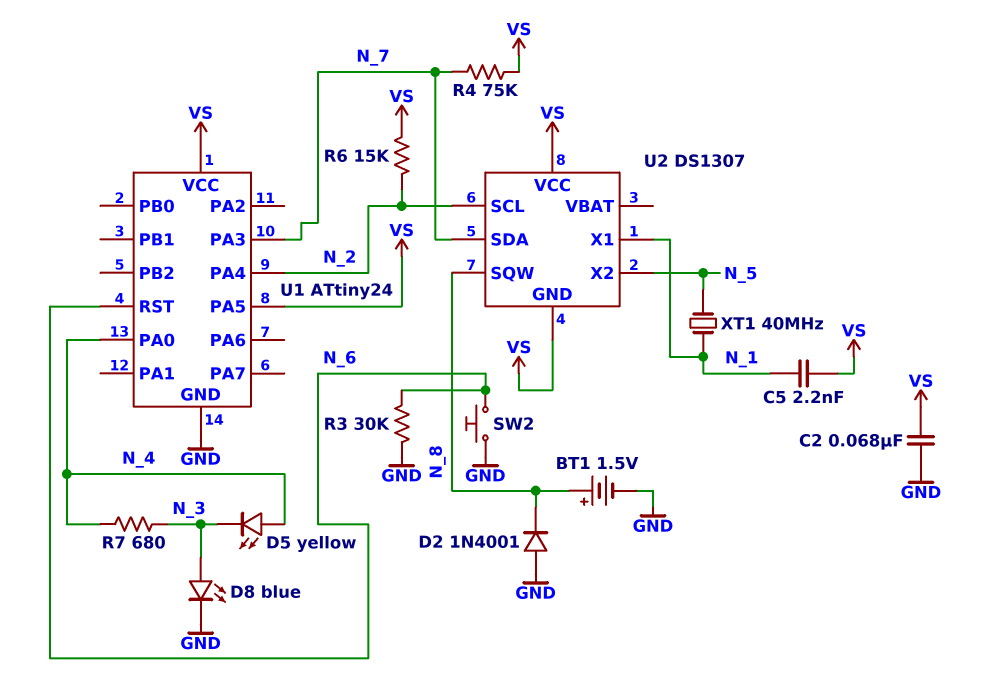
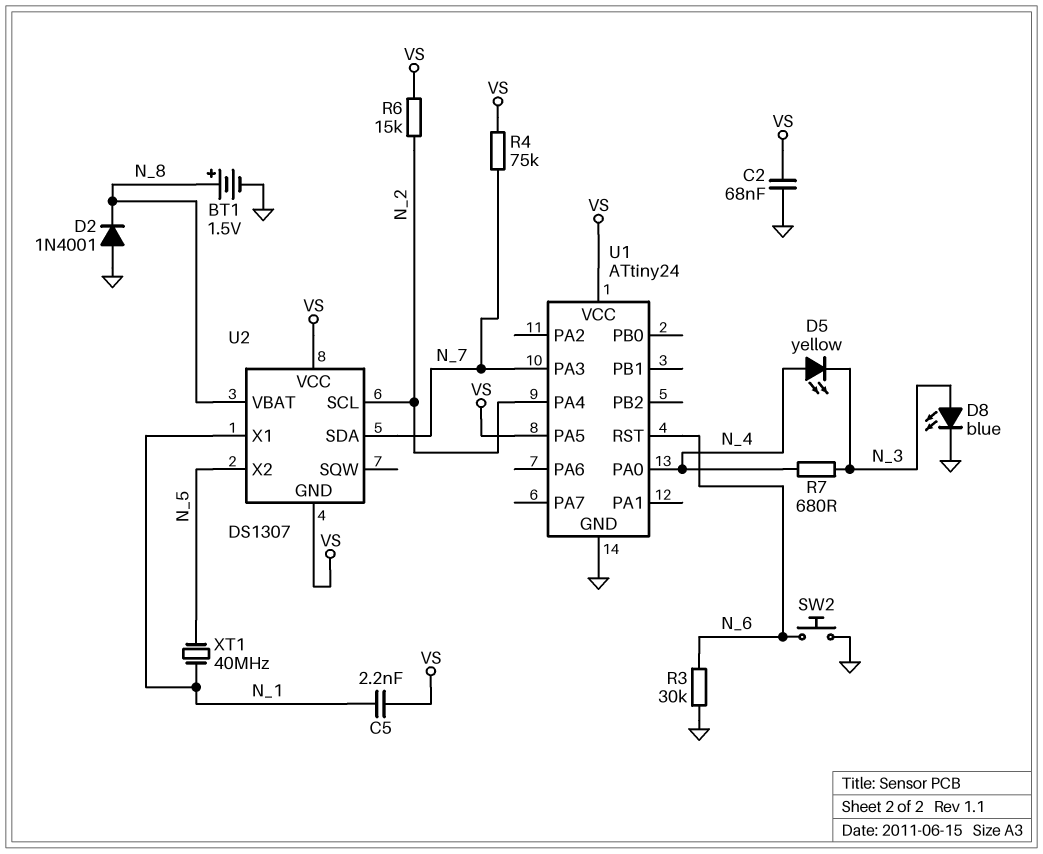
U2 pin SQW: N_8 -> none
U2 pin VBAT: none -> N_8

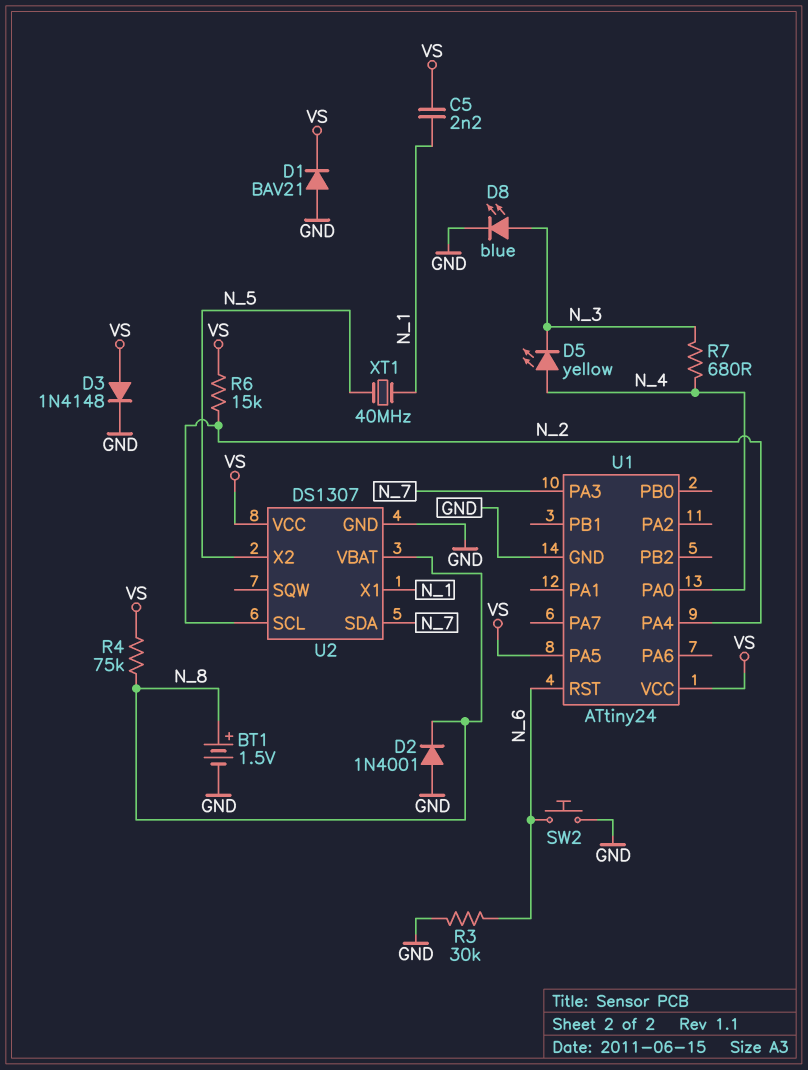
C2: 68nF (GND, VS) -> none
D1: none -> diode BAV21 (A GND, K VS)
D3: none -> diode 1N4148 (A VS, K GND)
R4: 75k (N_7, VS) -> 75k (N_8, VS)
U2 pin GND: VS -> GND

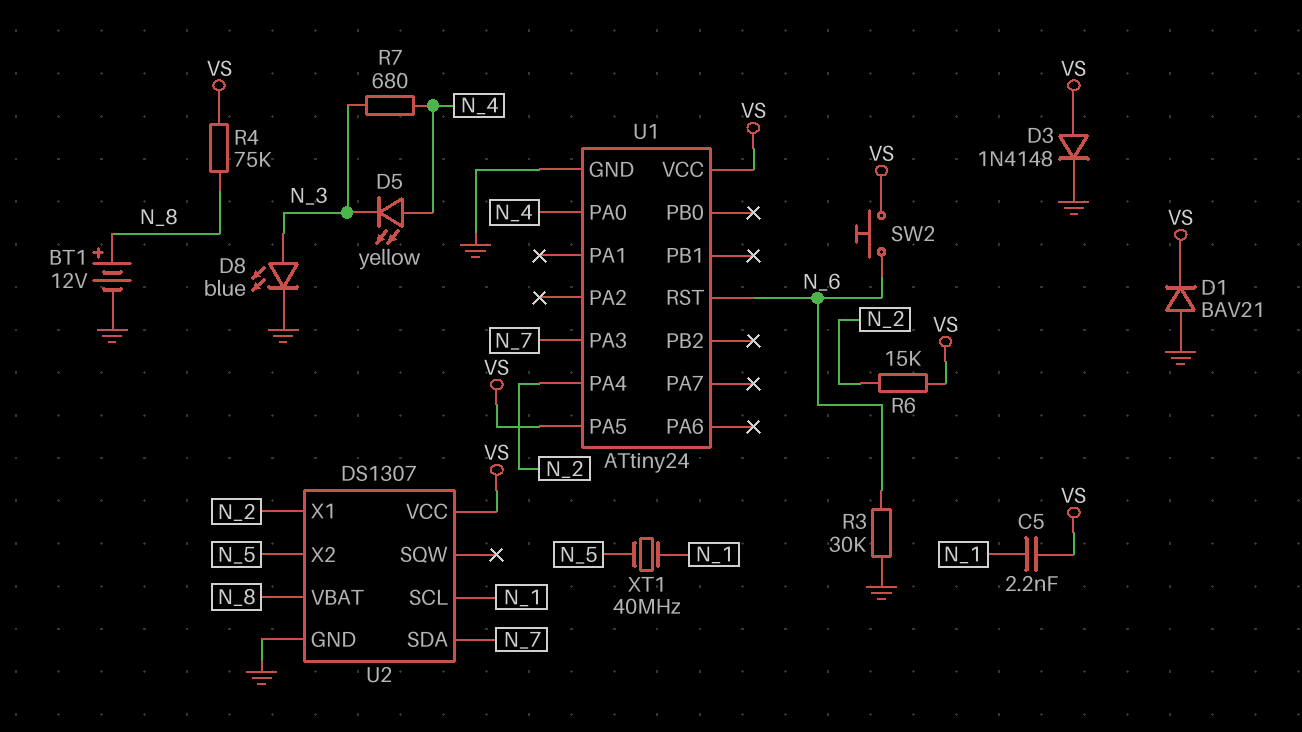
BT1: 1.5V (plus N_8, minus GND) -> 12V (plus N_8, minus GND)
D2: diode 1N4001 (A GND, K N_8) -> none
SW2: button (GND, N_6) -> button (N_6, VS)
U2 pin SCL: N_2 -> N_1
U2 pin X1: N_1 -> N_2

